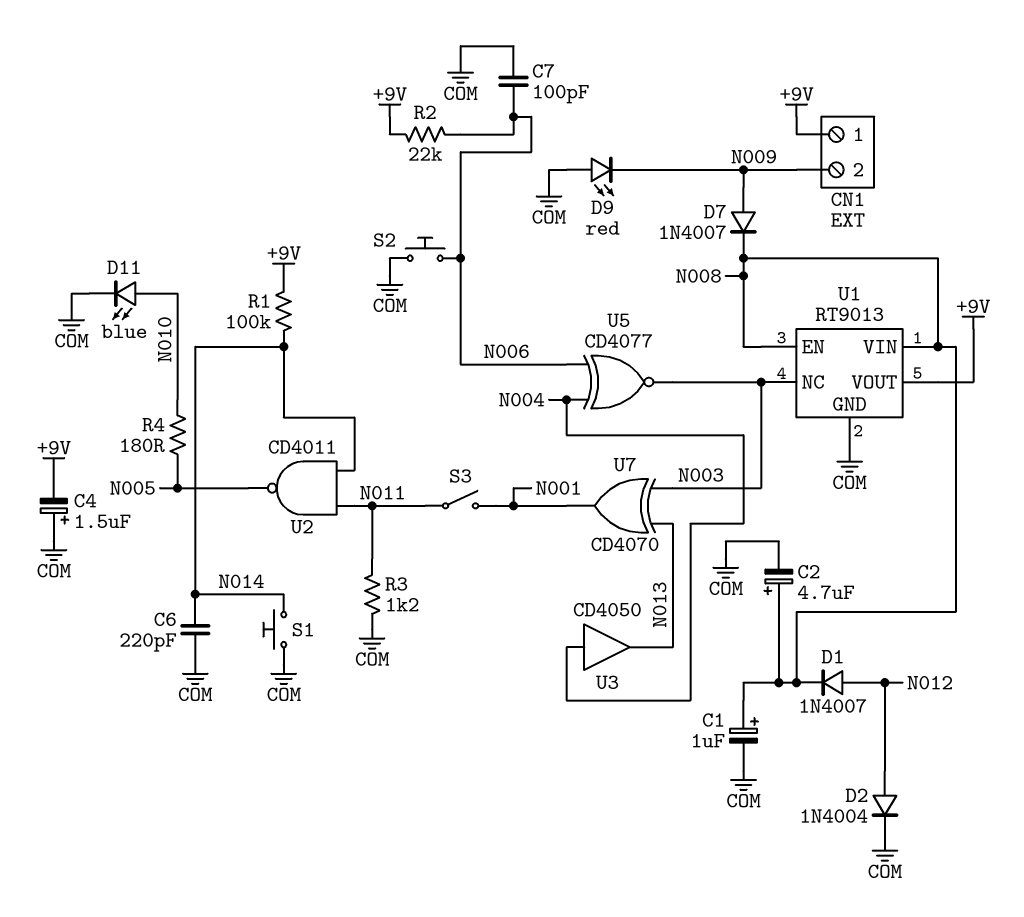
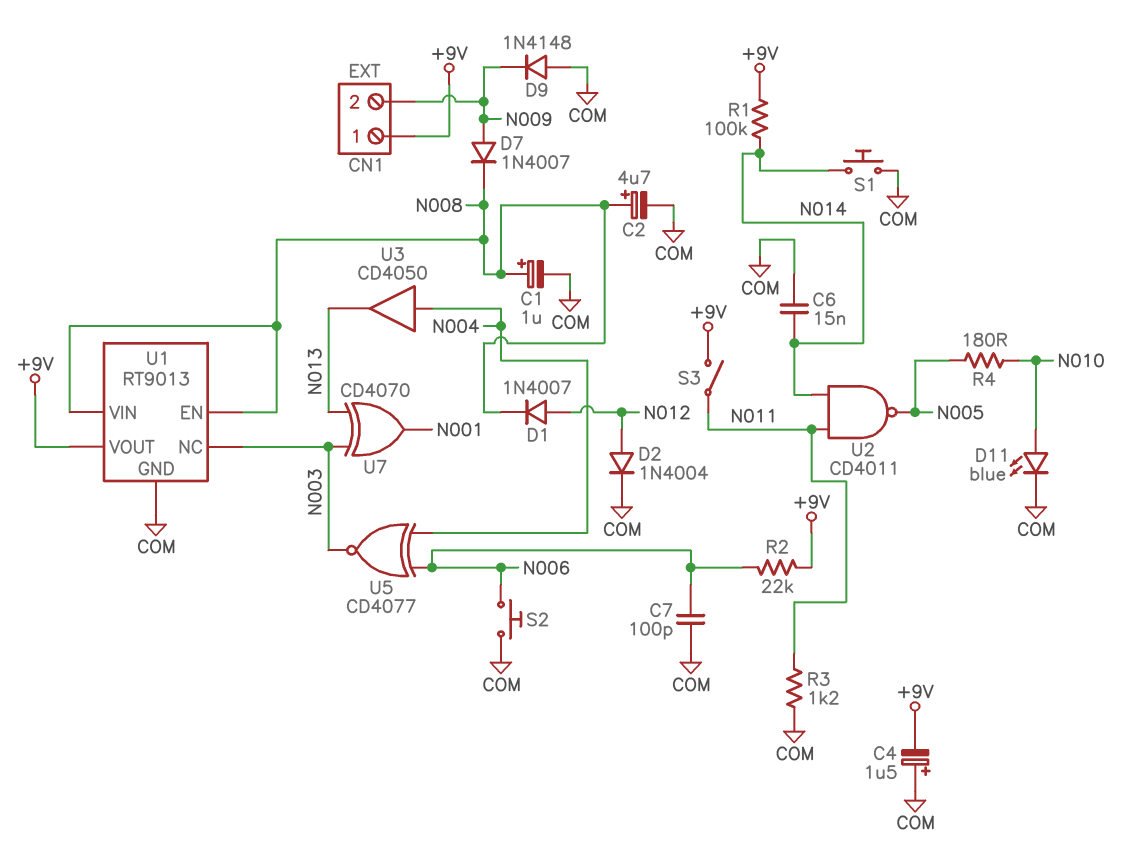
C6: 220pF (COM, N014) -> 15nF (COM, N014)
D9: LED red (A COM, K N009) -> diode 1N4148 (A COM, K N009)
S3: switch (N001, N011) -> switch (+9V, N011)

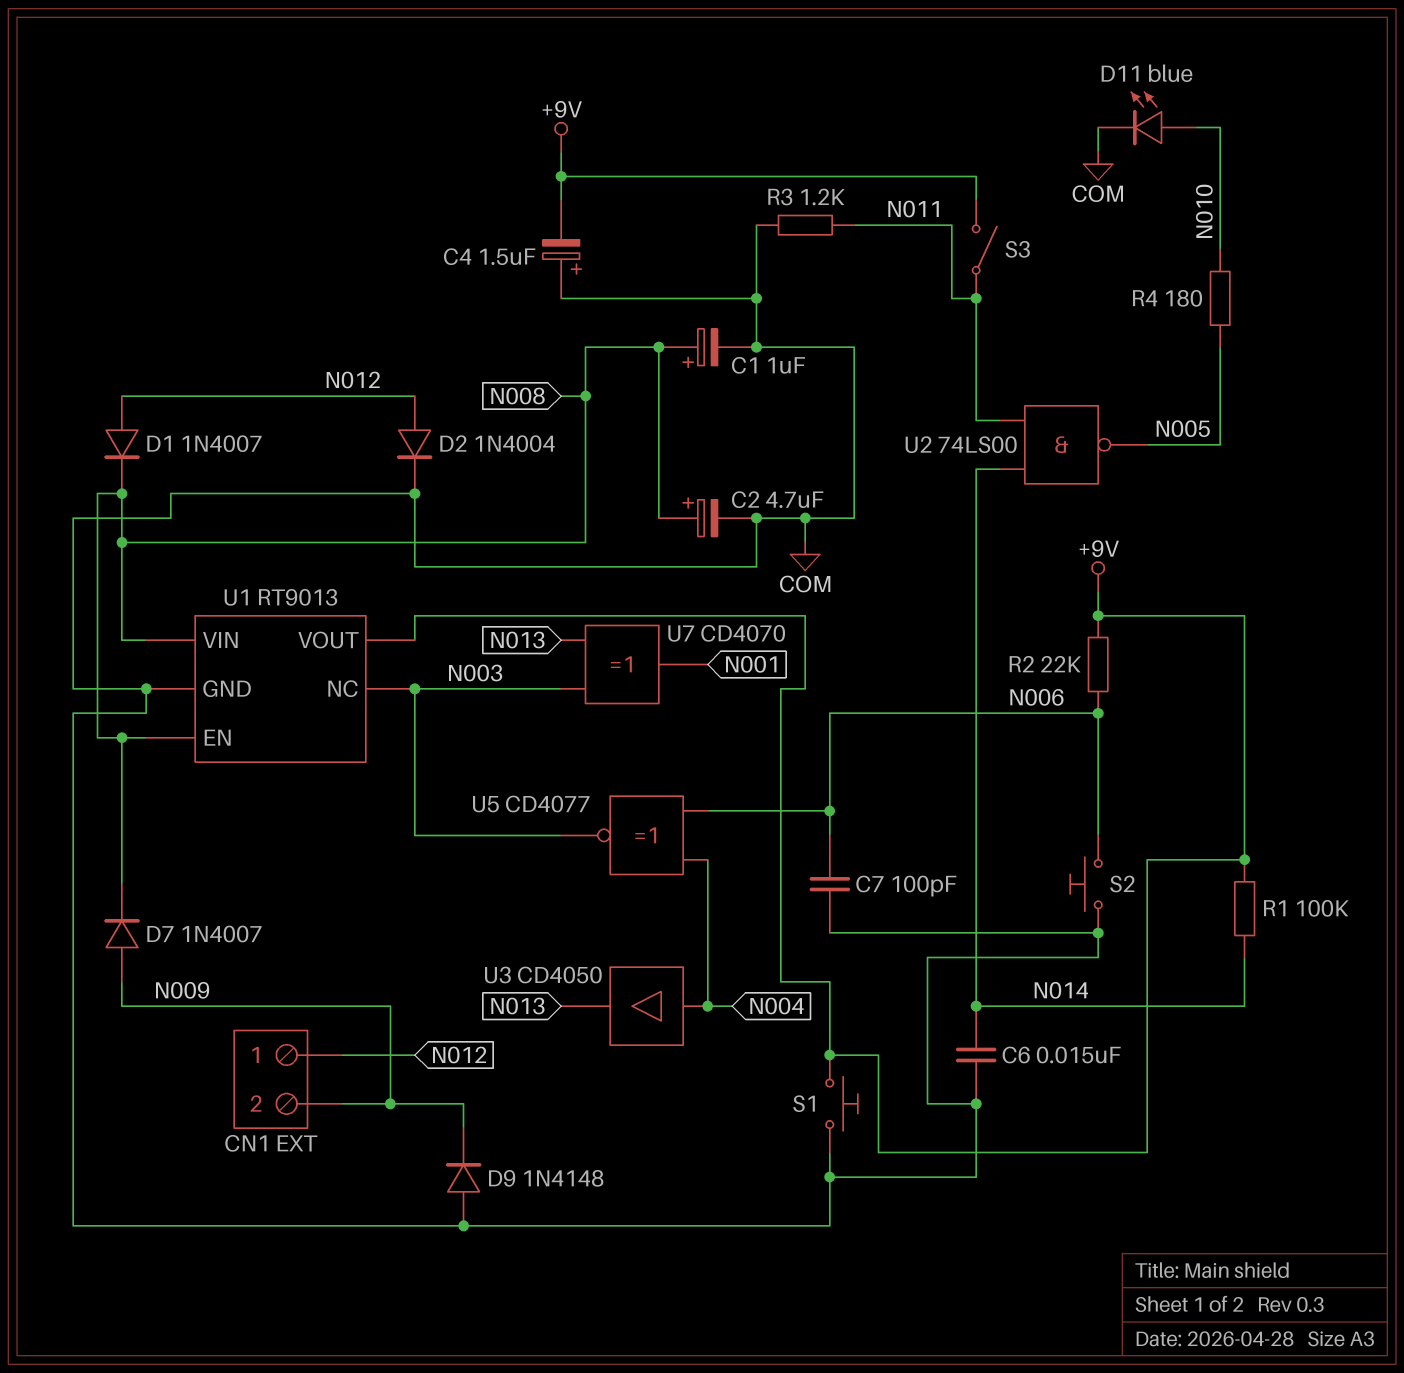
CN1 pin 1: +9V -> N012
S1: button (COM, N014) -> button (+9V, COM)
U2: NAND CD4011 (in N011, in N014, out N005) -> NAND 74LS00 (in N011, in N014, out N005)

